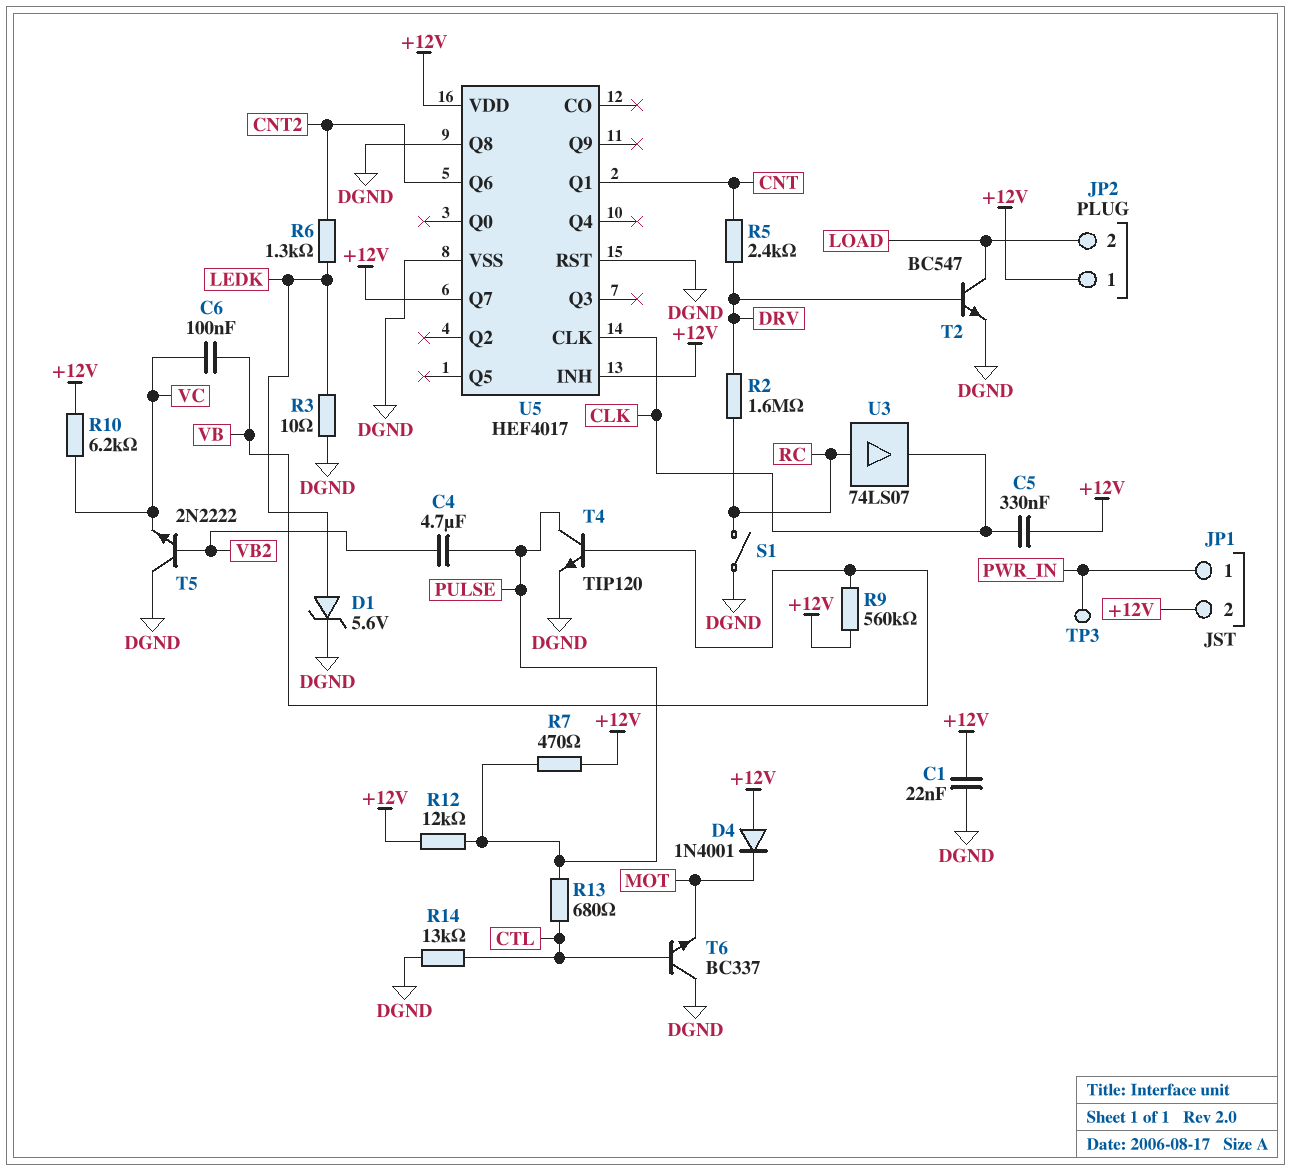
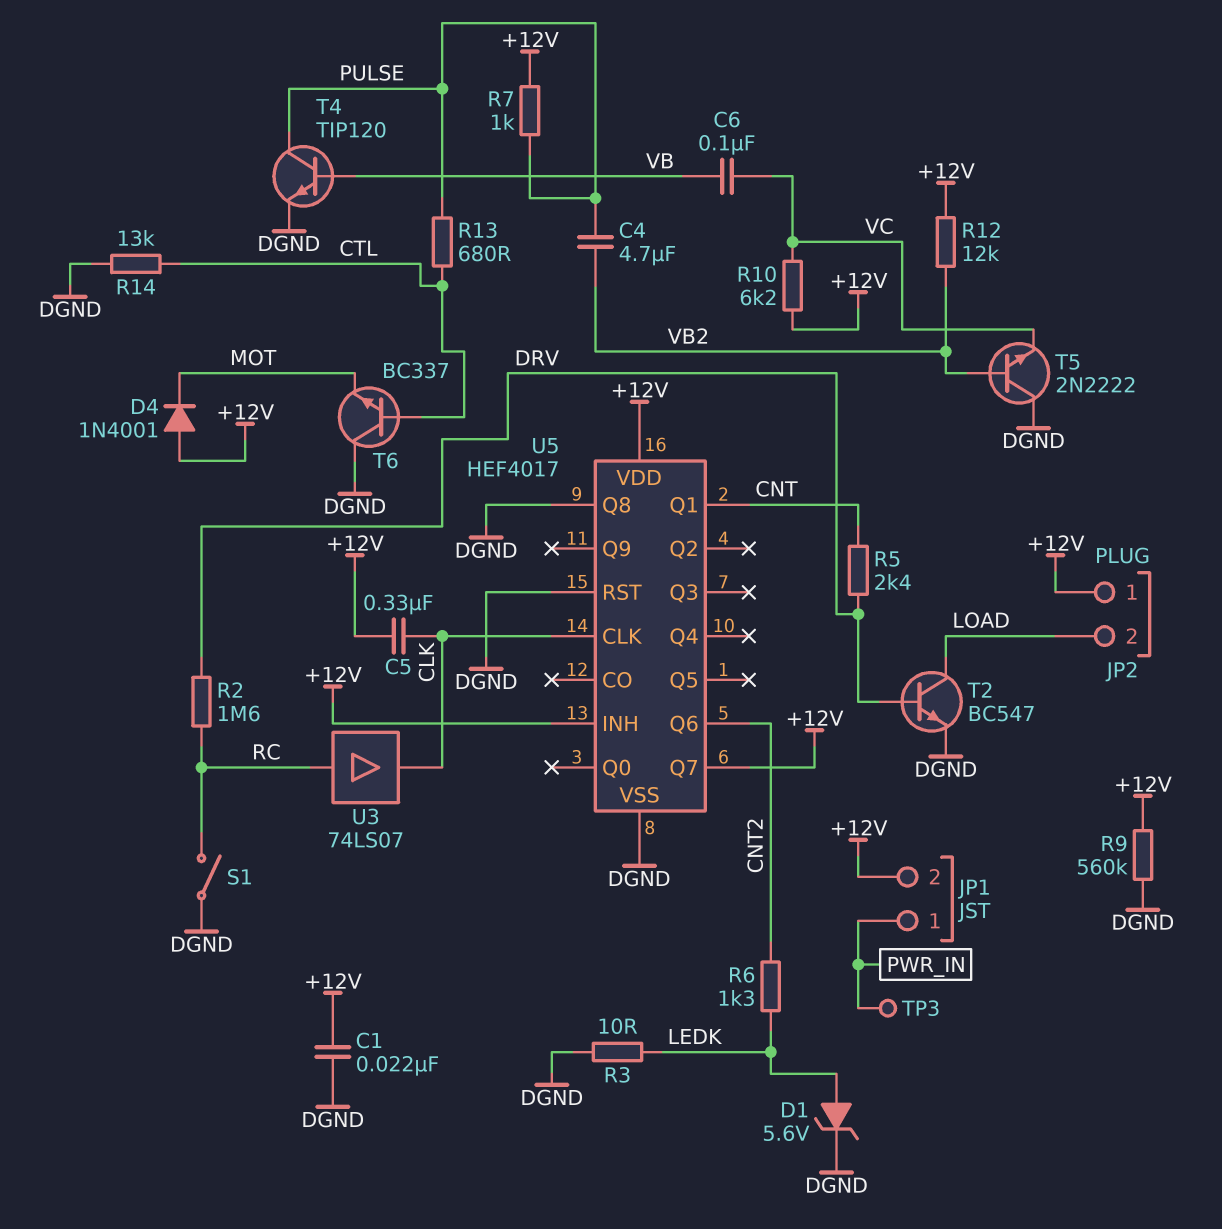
R7: 470 (+12V, PULSE) -> 1k (+12V, PULSE)
R9: 560k (+12V, VB) -> 560k (+12V, DGND)
R12: 12k (+12V, PULSE) -> 12k (+12V, VB2)

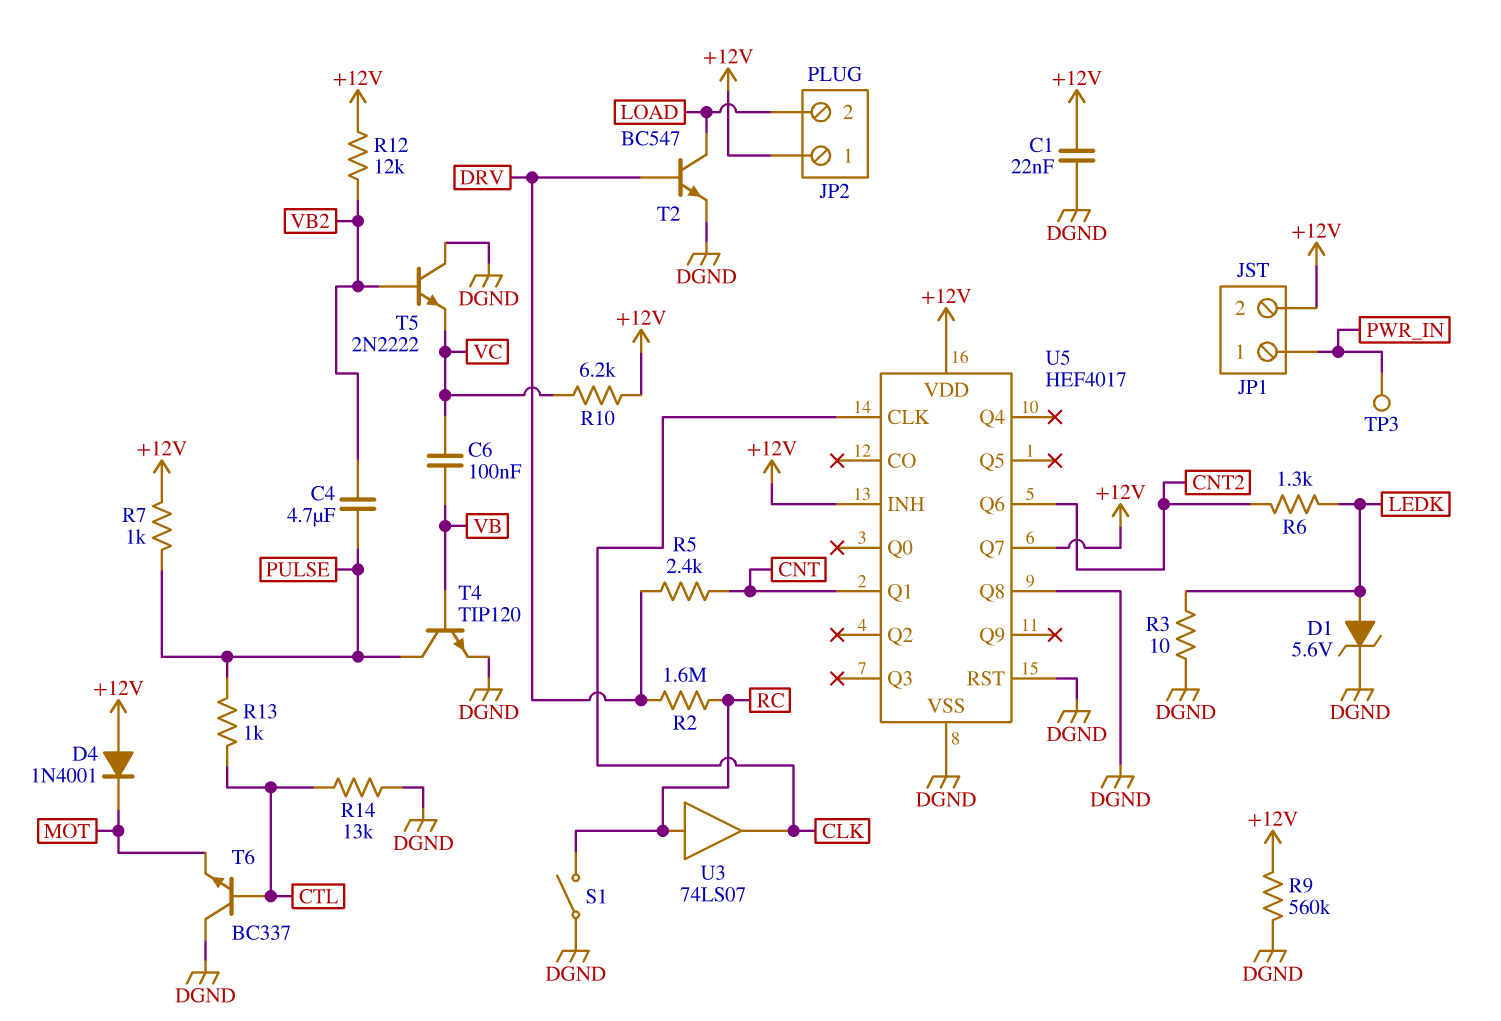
C5: 330nF (+12V, CLK) -> none
R13: 680 (CTL, PULSE) -> 1k (CTL, PULSE)

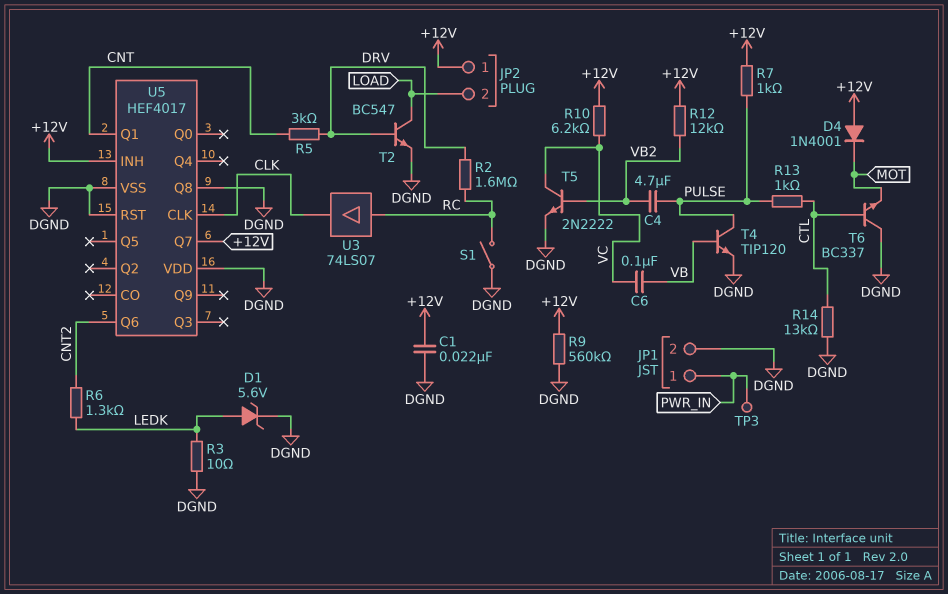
JP1 pin 2: +12V -> DGND
R5: 2.4k (CNT, DRV) -> 3k (CNT, DRV)
T5: NPN 2N2222 (B VB2, C DGND, E VC) -> NPN 2N2222 (B VB2, C VC, E DGND)
U5 pin VDD: +12V -> DGND

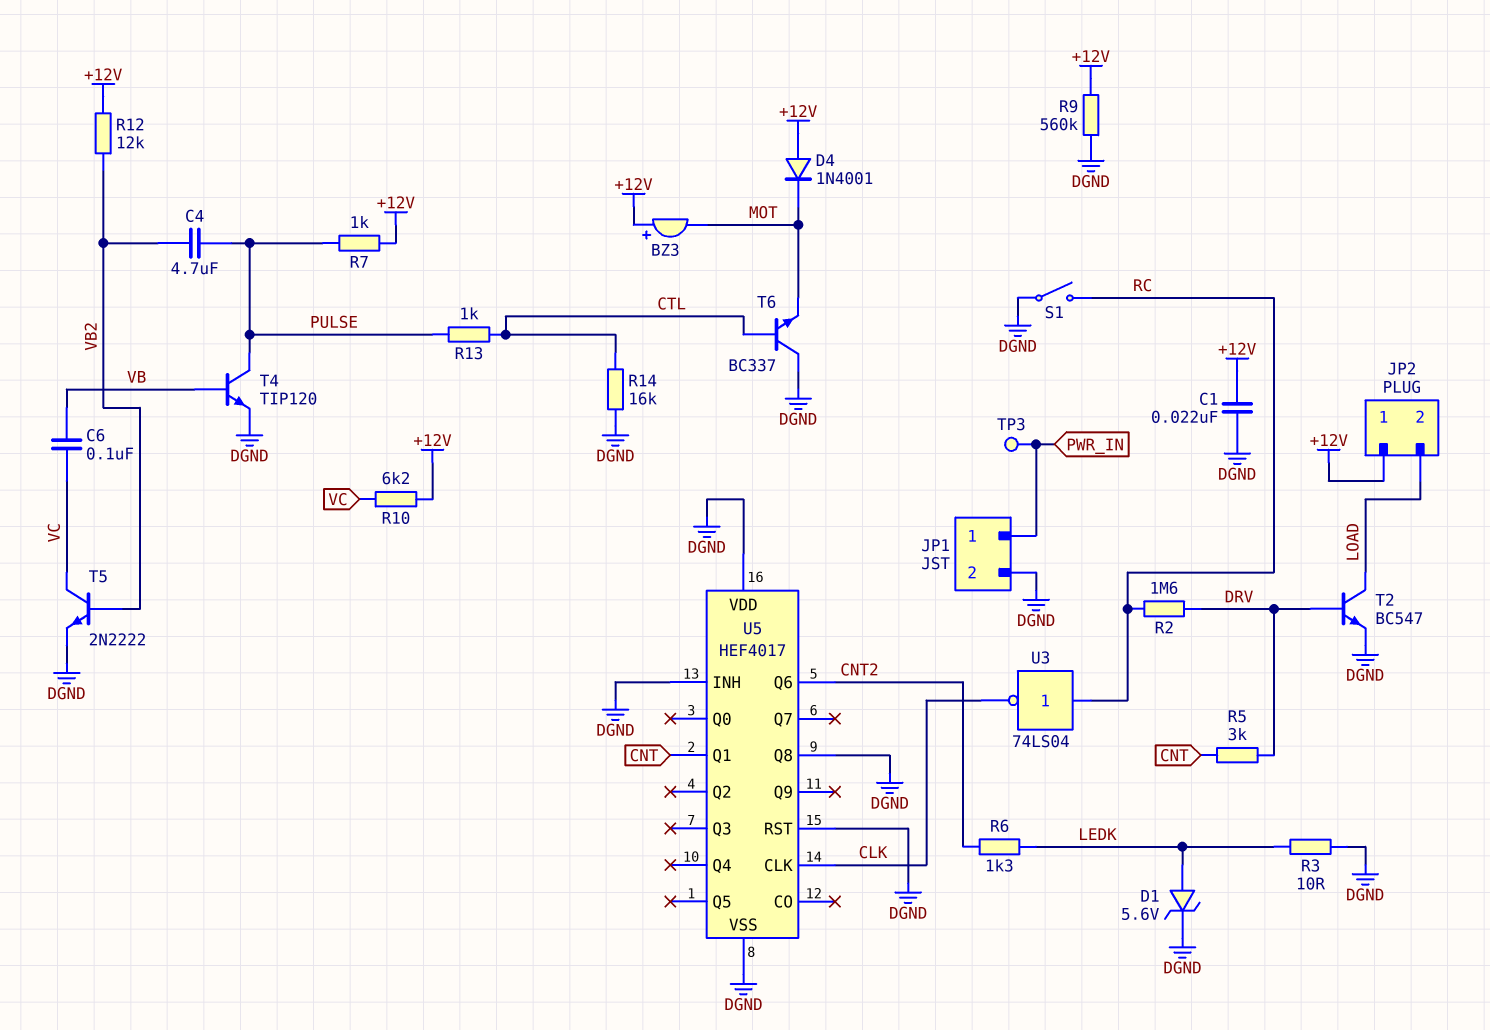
BZ3: none -> buzzer (plus +12V, minus MOT)
R14: 13k (CTL, DGND) -> 16k (CTL, DGND)
U3: buffer 74LS07 (in RC, out CLK) -> NOT 74LS04 (in RC, out CLK)
U5 pin INH: +12V -> DGND
U5 pin Q7: +12V -> none

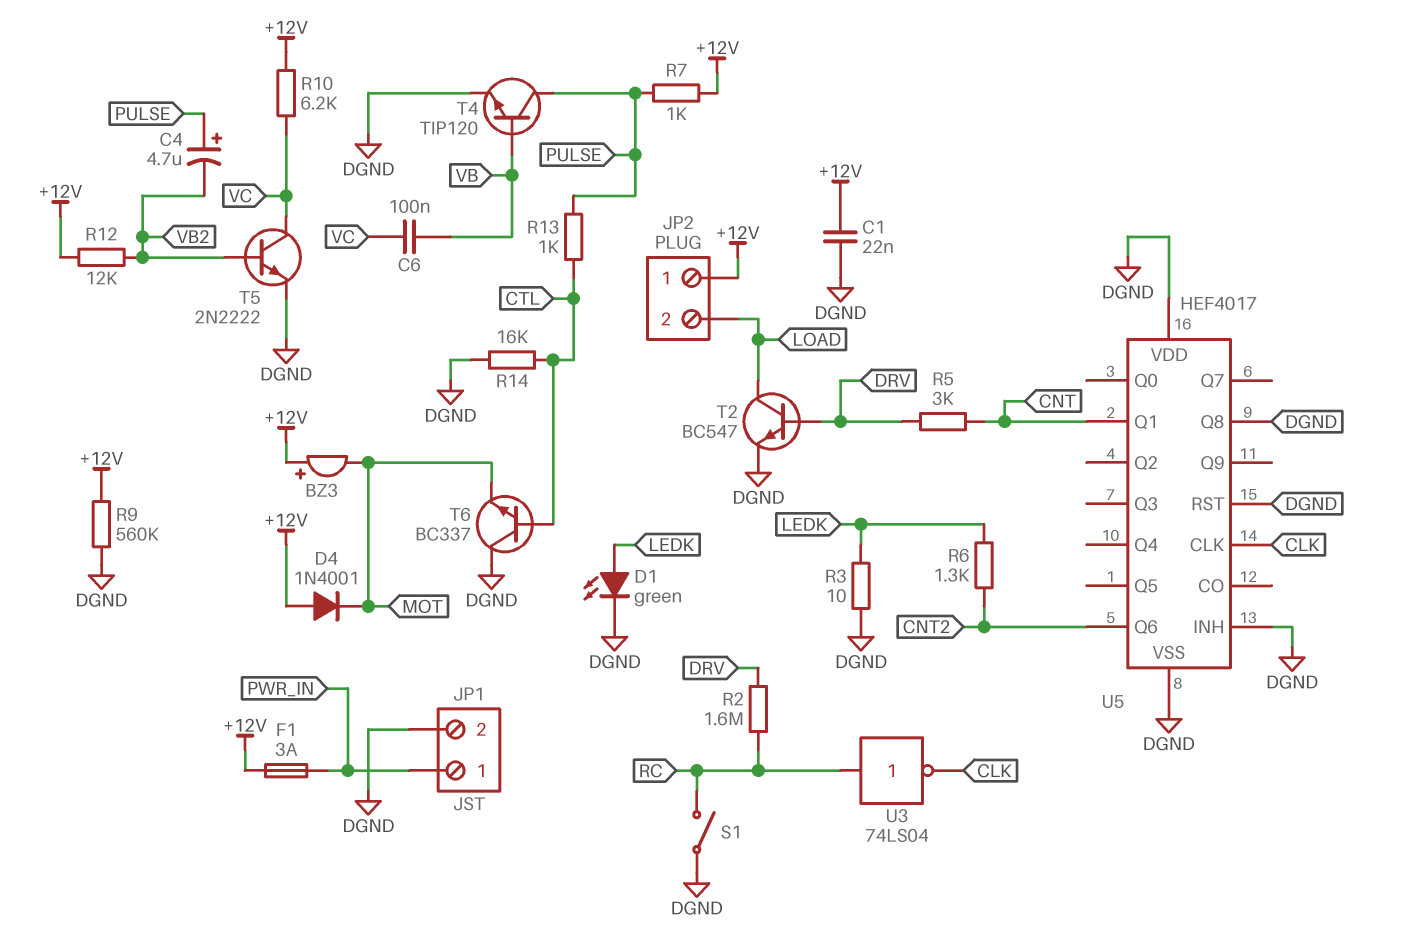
C4: 4.7uF (PULSE, VB2) -> 4.7uF (plus PULSE, minus VB2)
D1: zener 5.6V (A LEDK, K DGND) -> LED green (A LEDK, K DGND)
F1: none -> 3A (+12V, PWR_IN)
TP3: test point (PWR_IN) -> none

